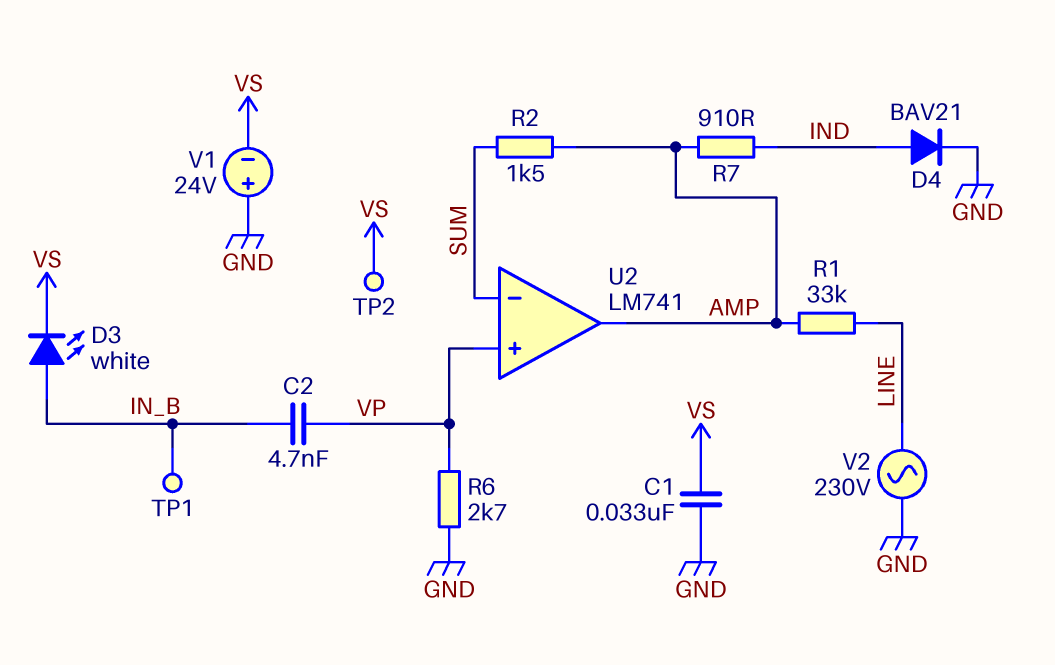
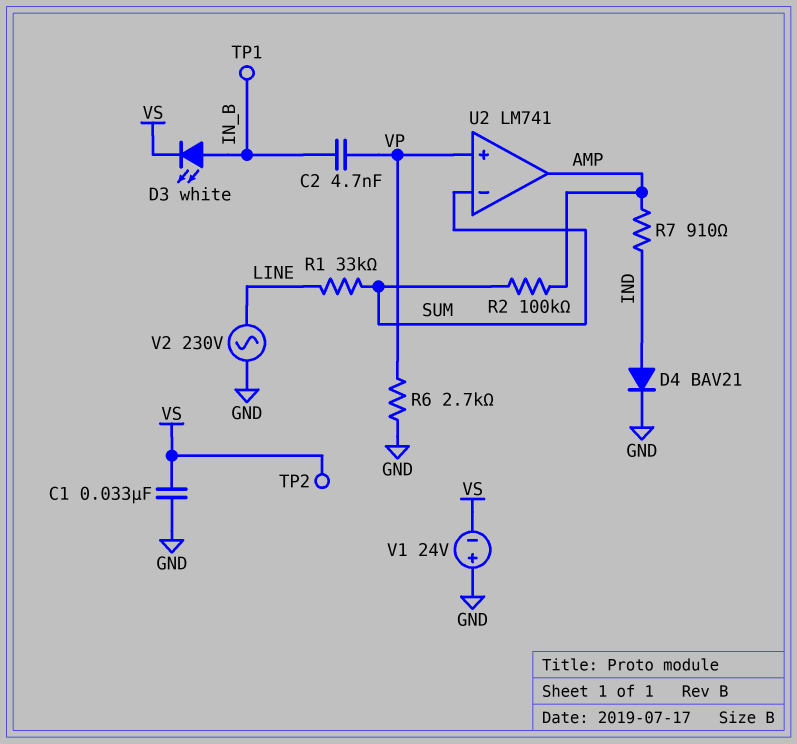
R1: 33k (AMP, LINE) -> 33k (LINE, SUM)
R2: 1.5k (AMP, SUM) -> 100k (AMP, SUM)

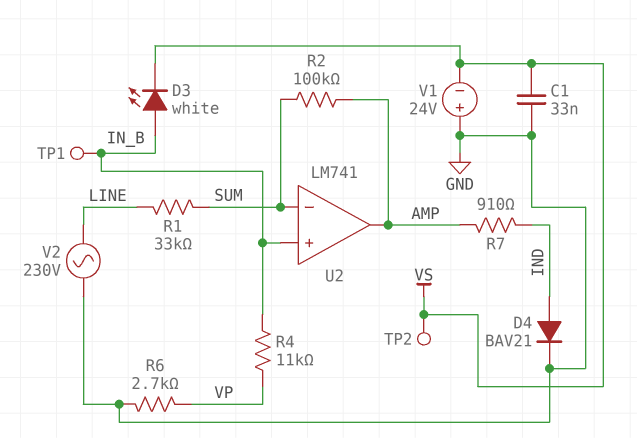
C2: 4.7nF (IN_B, VP) -> none
R4: none -> 11k (IN_B, VP)
U2 pin in+: VP -> IN_B

